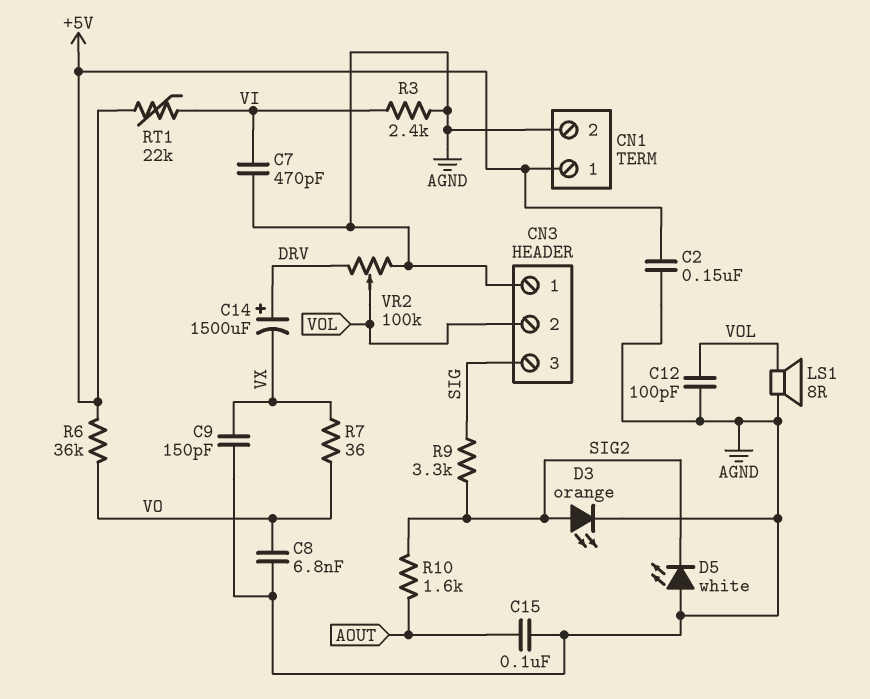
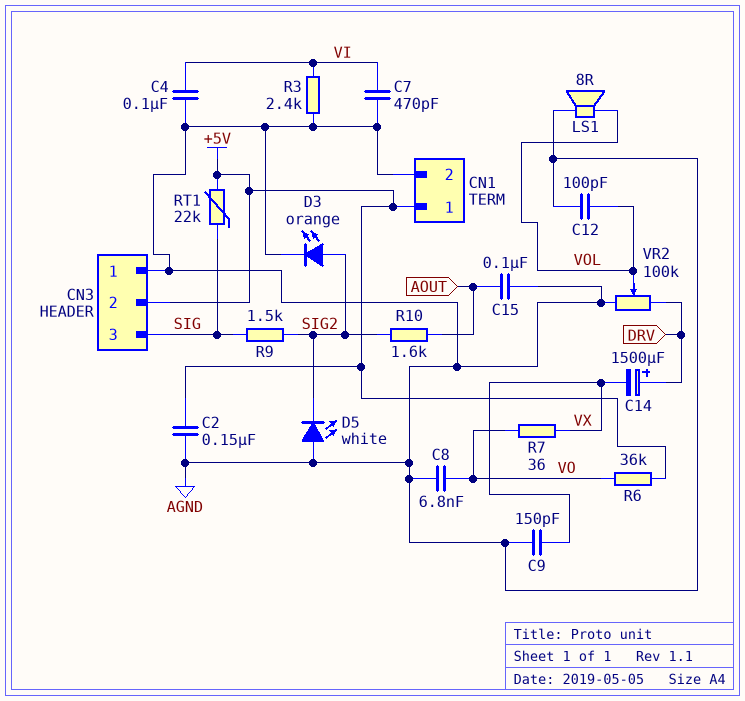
C4: none -> 100nF (AGND, VI)
CN3 pin 2: VOL -> +5V
R9: 3.3k (SIG, SIG2) -> 1.5k (SIG, SIG2)
RT1: 22k (+5V, VI) -> 22k (+5V, SIG)

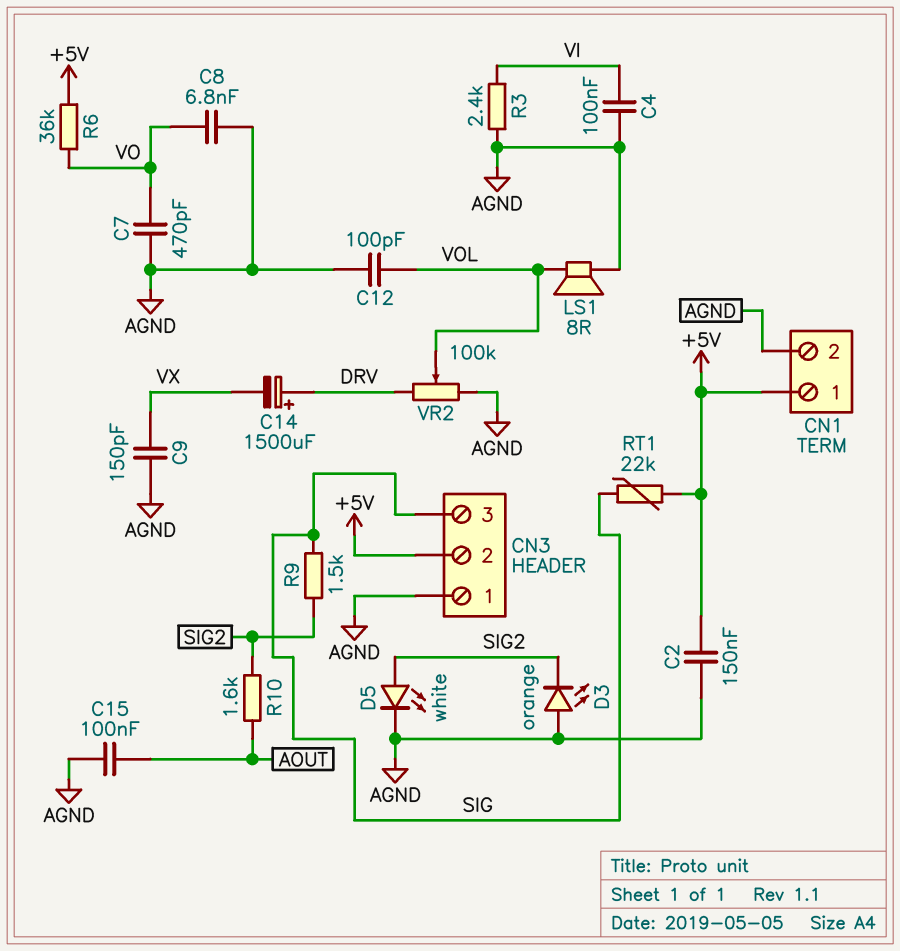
C7: 470pF (AGND, VI) -> 470pF (AGND, VO)
D3: LED orange (A SIG2, K AGND) -> LED orange (A AGND, K SIG2)
D5: LED white (A AGND, K SIG2) -> LED white (A SIG2, K AGND)
R7: 36 (VO, VX) -> none

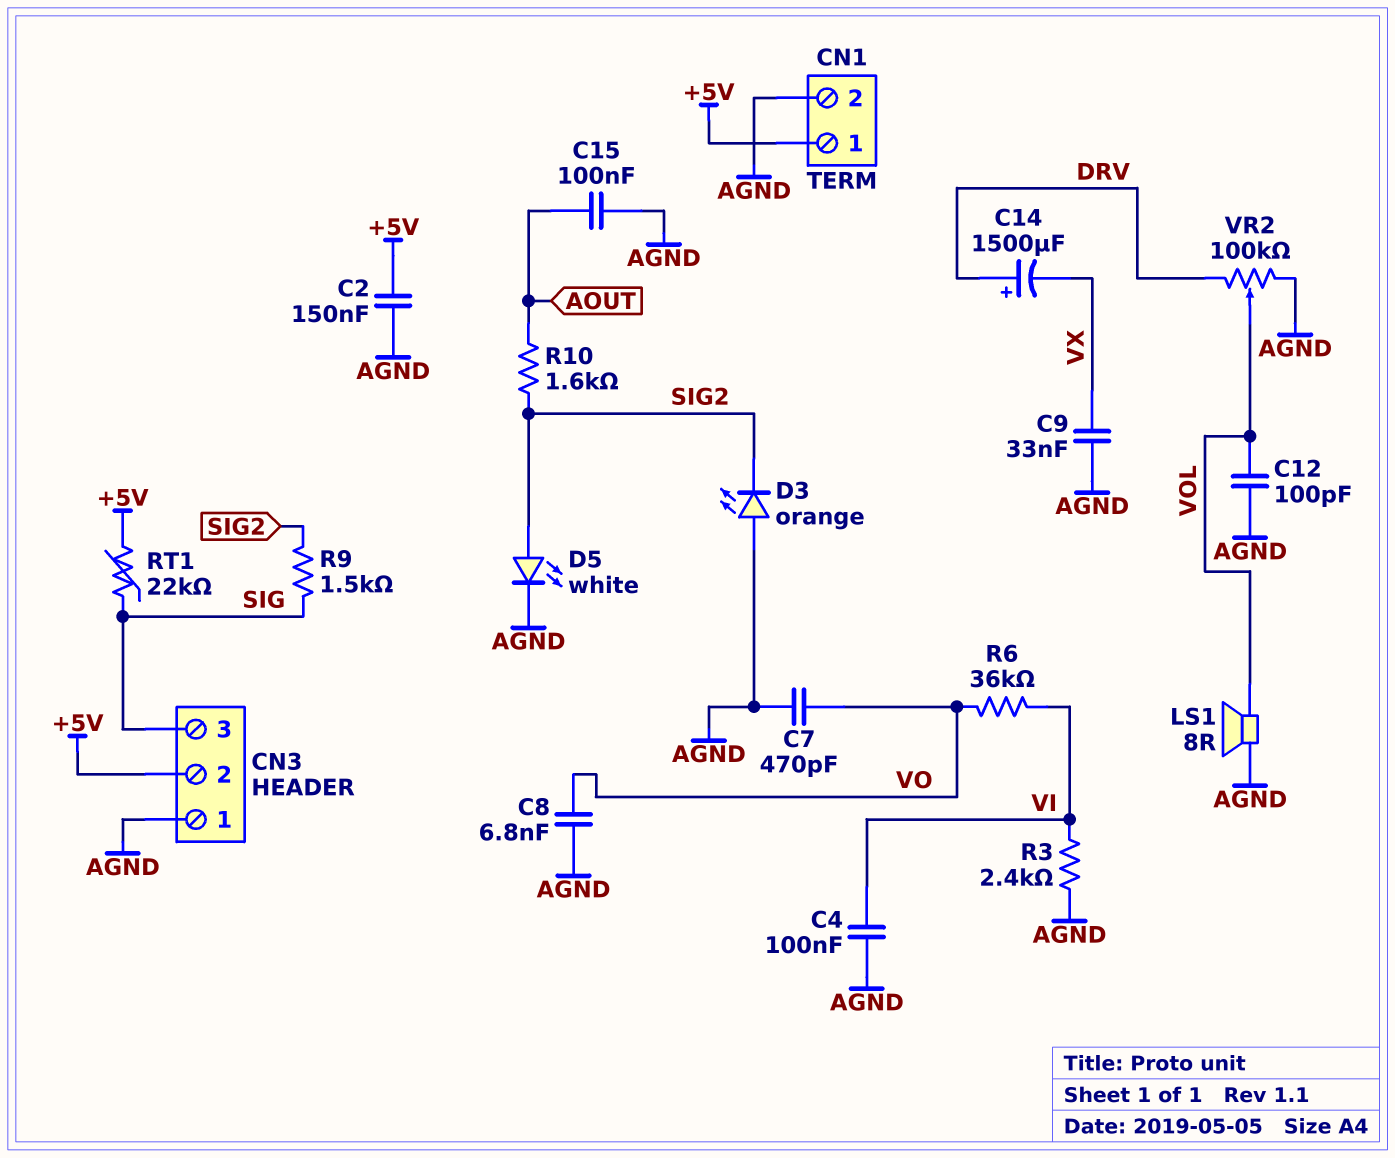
C9: 150pF (AGND, VX) -> 33nF (AGND, VX)
R6: 36k (+5V, VO) -> 36k (VI, VO)

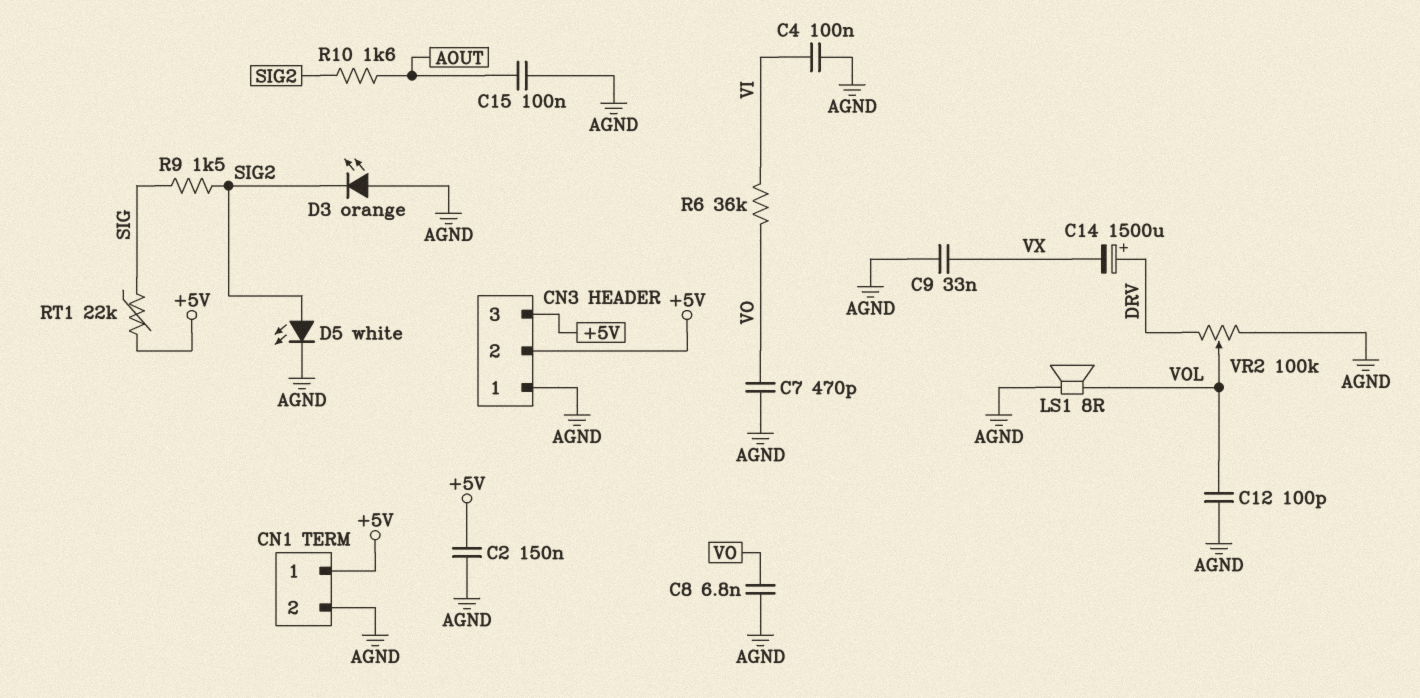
CN3 pin 3: SIG -> +5V
R3: 2.4k (AGND, VI) -> none

